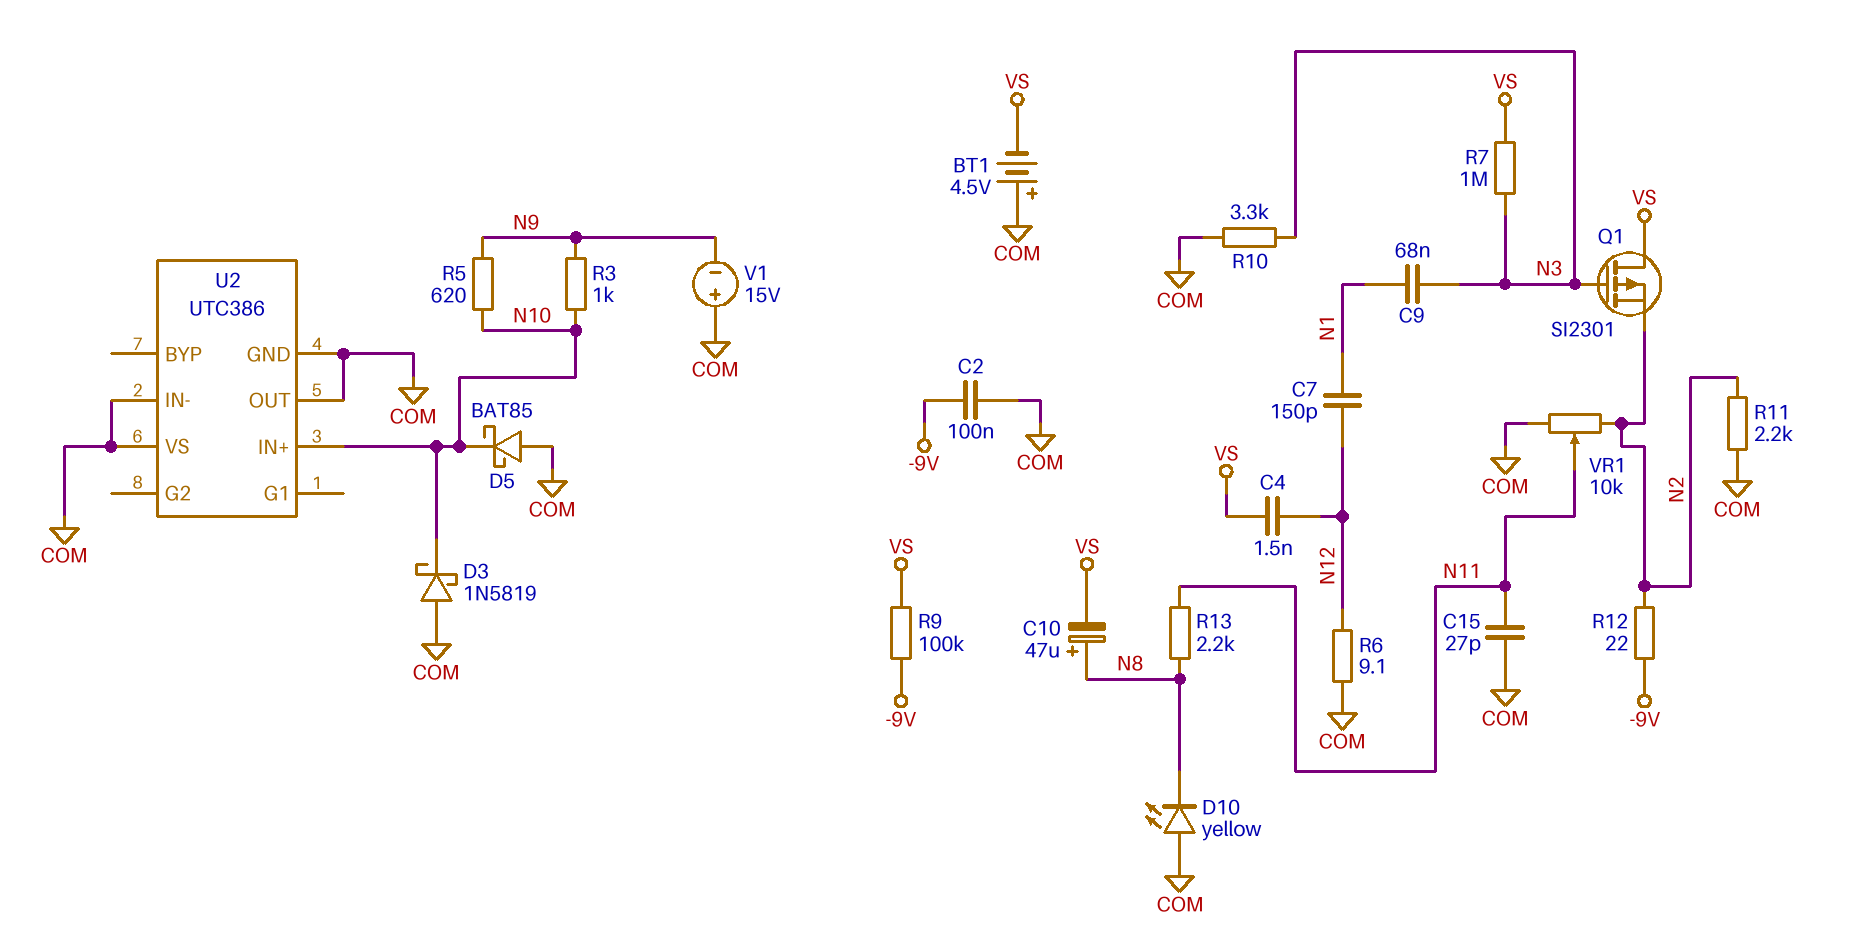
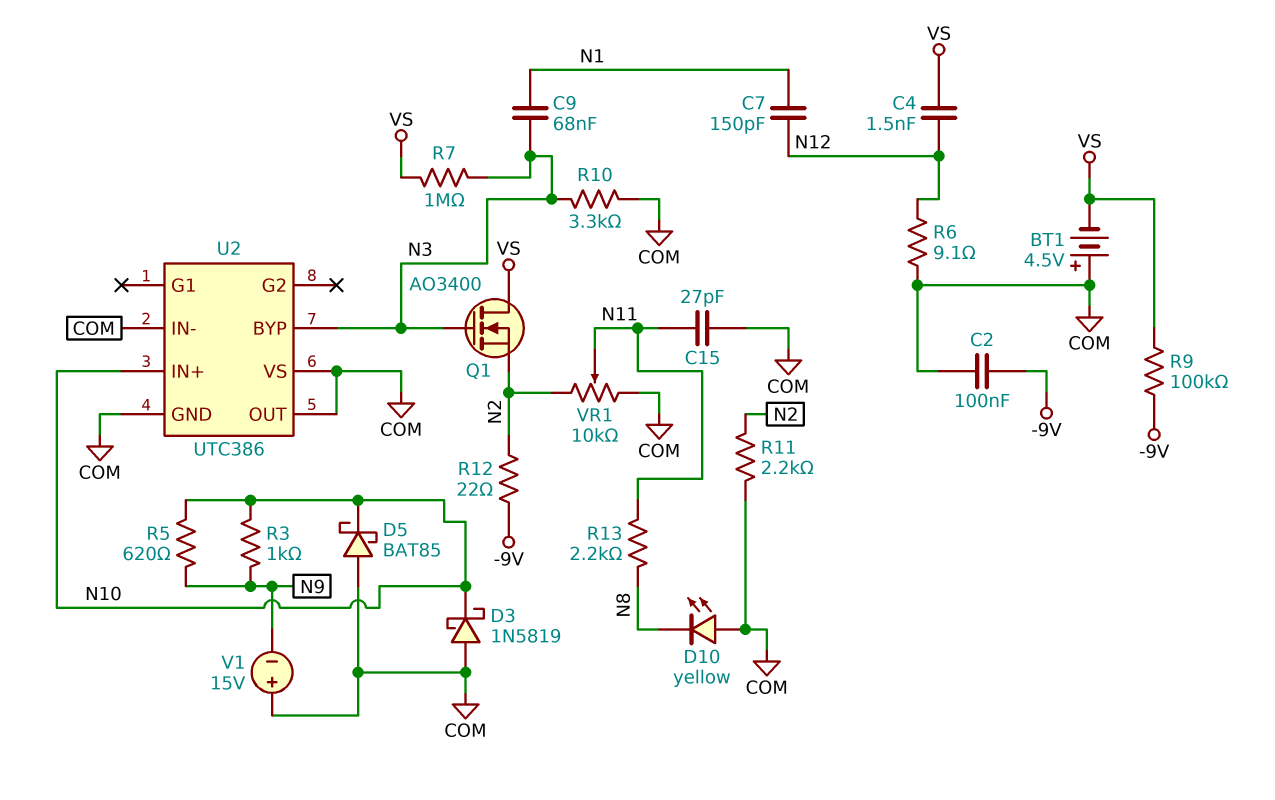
C10: 47uF (plus N8, minus VS) -> none
Q1: PMOS SI2301 (G N3, D VS, S N2) -> NMOS AO3400 (G N3, D VS, S N2)
U2 pin BYP: none -> N3

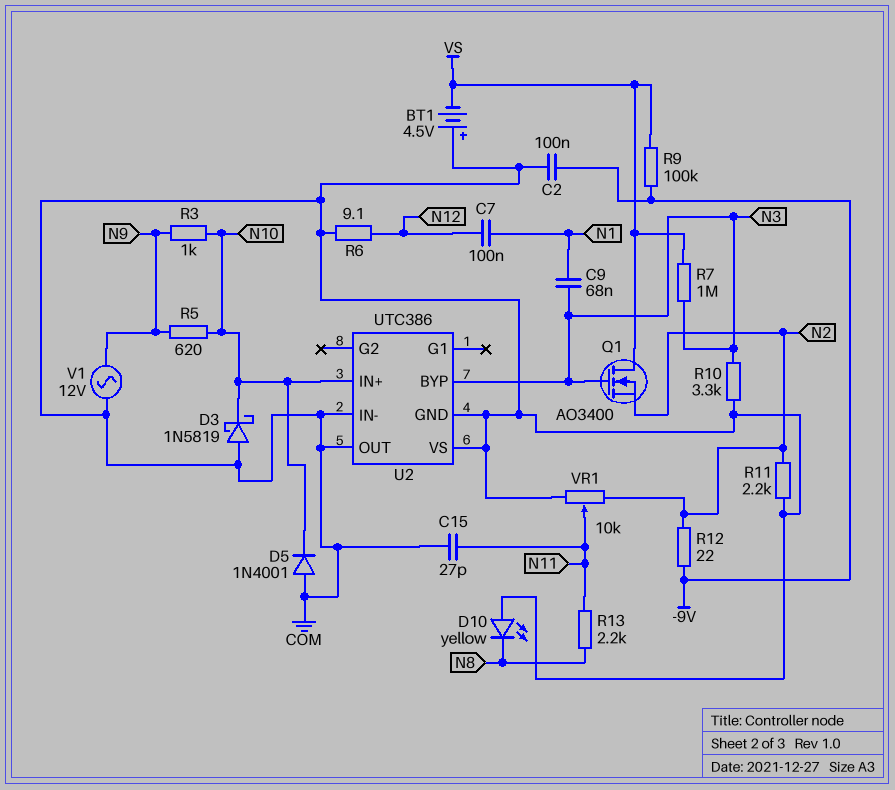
C4: 1.5nF (N12, VS) -> none
C7: 150pF (N1, N12) -> 100nF (N1, N12)
D5: schottky BAT85 (A COM, K N10) -> diode 1N4001 (A COM, K N10)
V1: 15V (plus COM, minus N9) -> AC 12V (COM, N9)

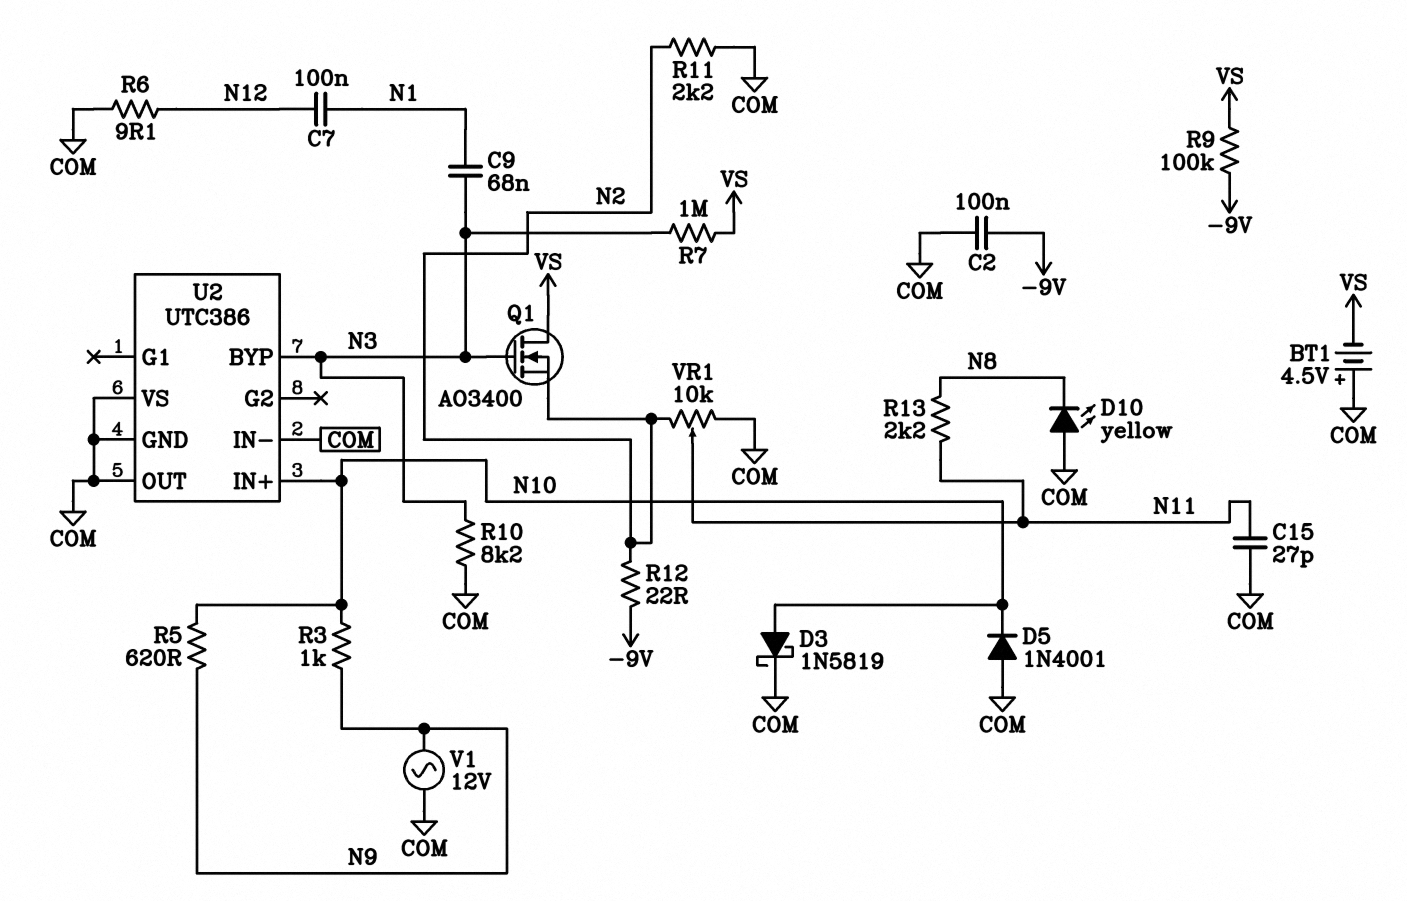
D3: schottky 1N5819 (A COM, K N10) -> schottky 1N5819 (A N10, K COM)
R10: 3.3k (COM, N3) -> 8.2k (COM, N3)

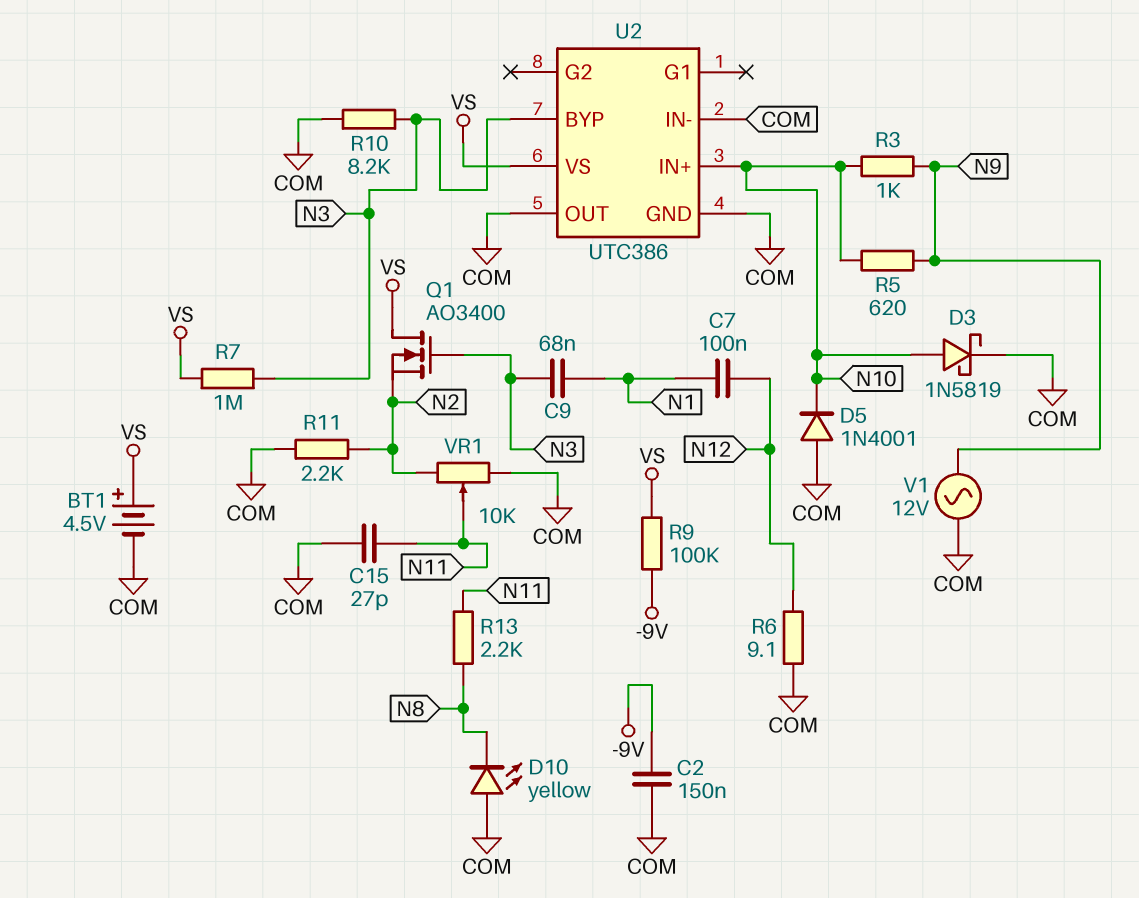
BT1: 4.5V (plus COM, minus VS) -> 4.5V (plus VS, minus COM)
C2: 100nF (-9V, COM) -> 150nF (-9V, COM)
R12: 22 (-9V, N2) -> none
U2 pin VS: COM -> VS

